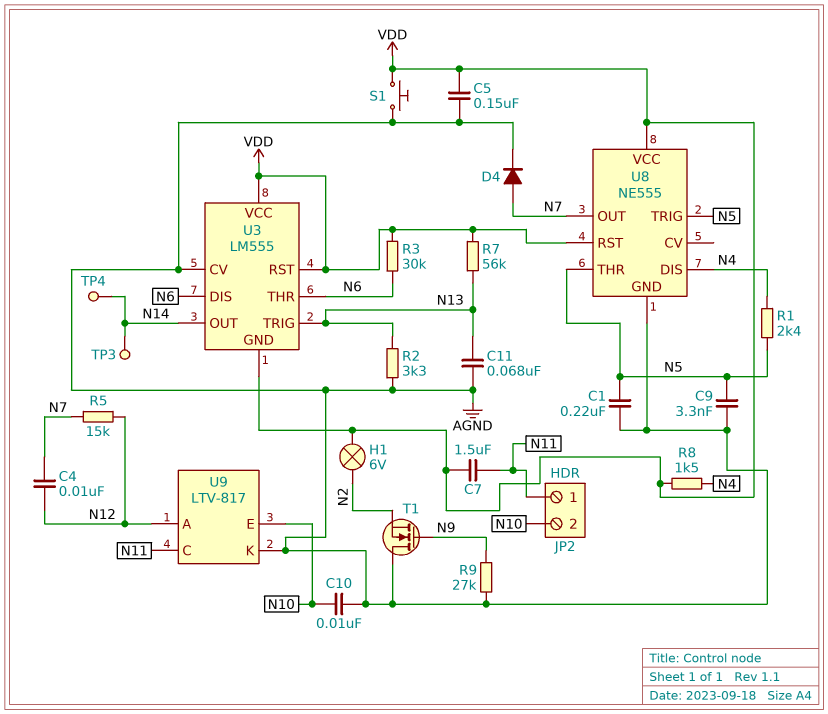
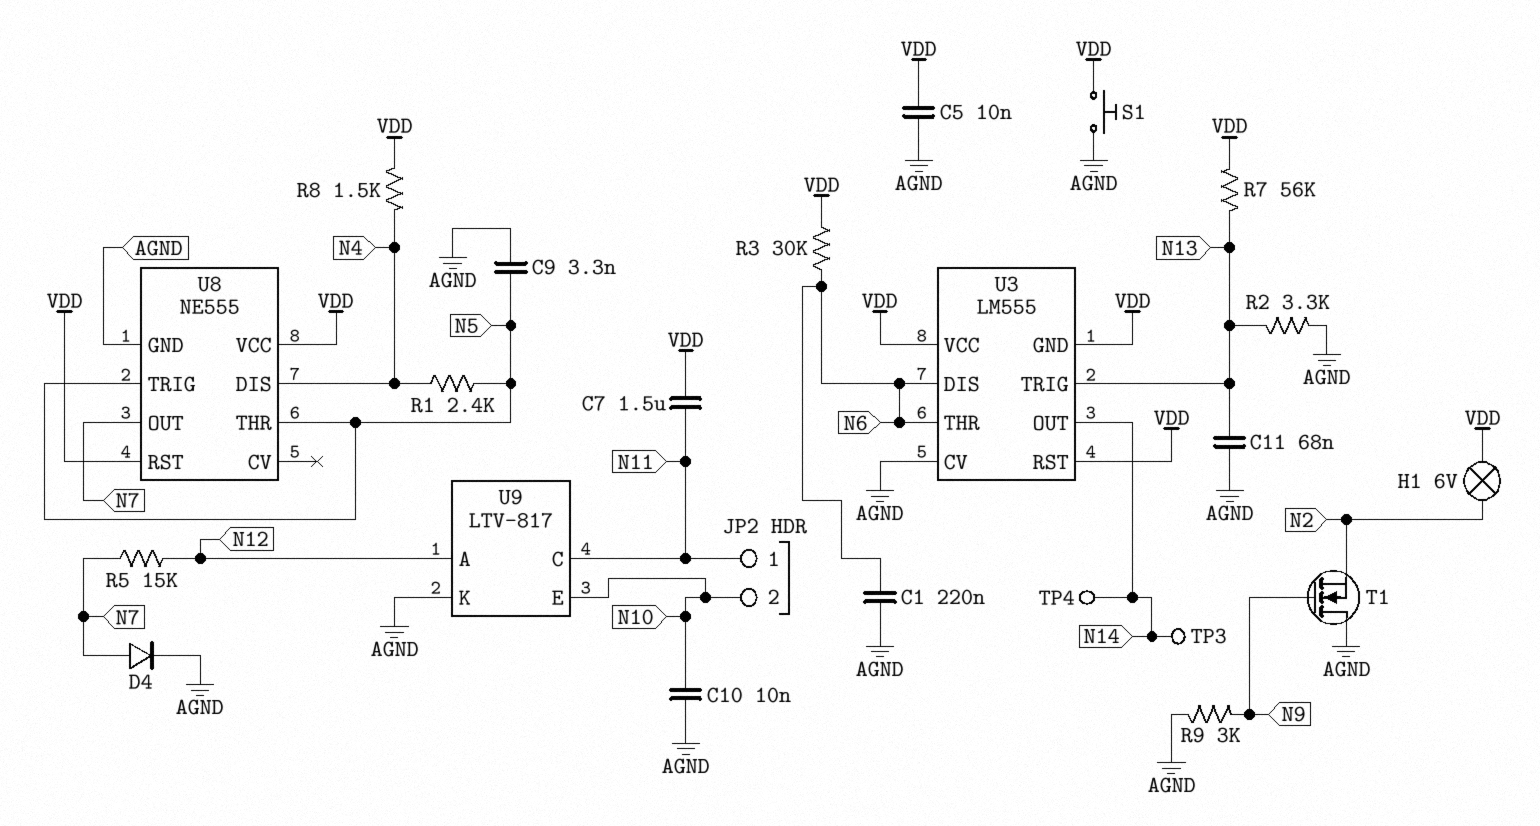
C1: 220nF (AGND, N5) -> 220nF (AGND, N6)
C4: 10nF (N7, N12) -> none
C5: 150nF (AGND, VDD) -> 10nF (AGND, VDD)
R9: 27k (AGND, N9) -> 3k (AGND, N9)

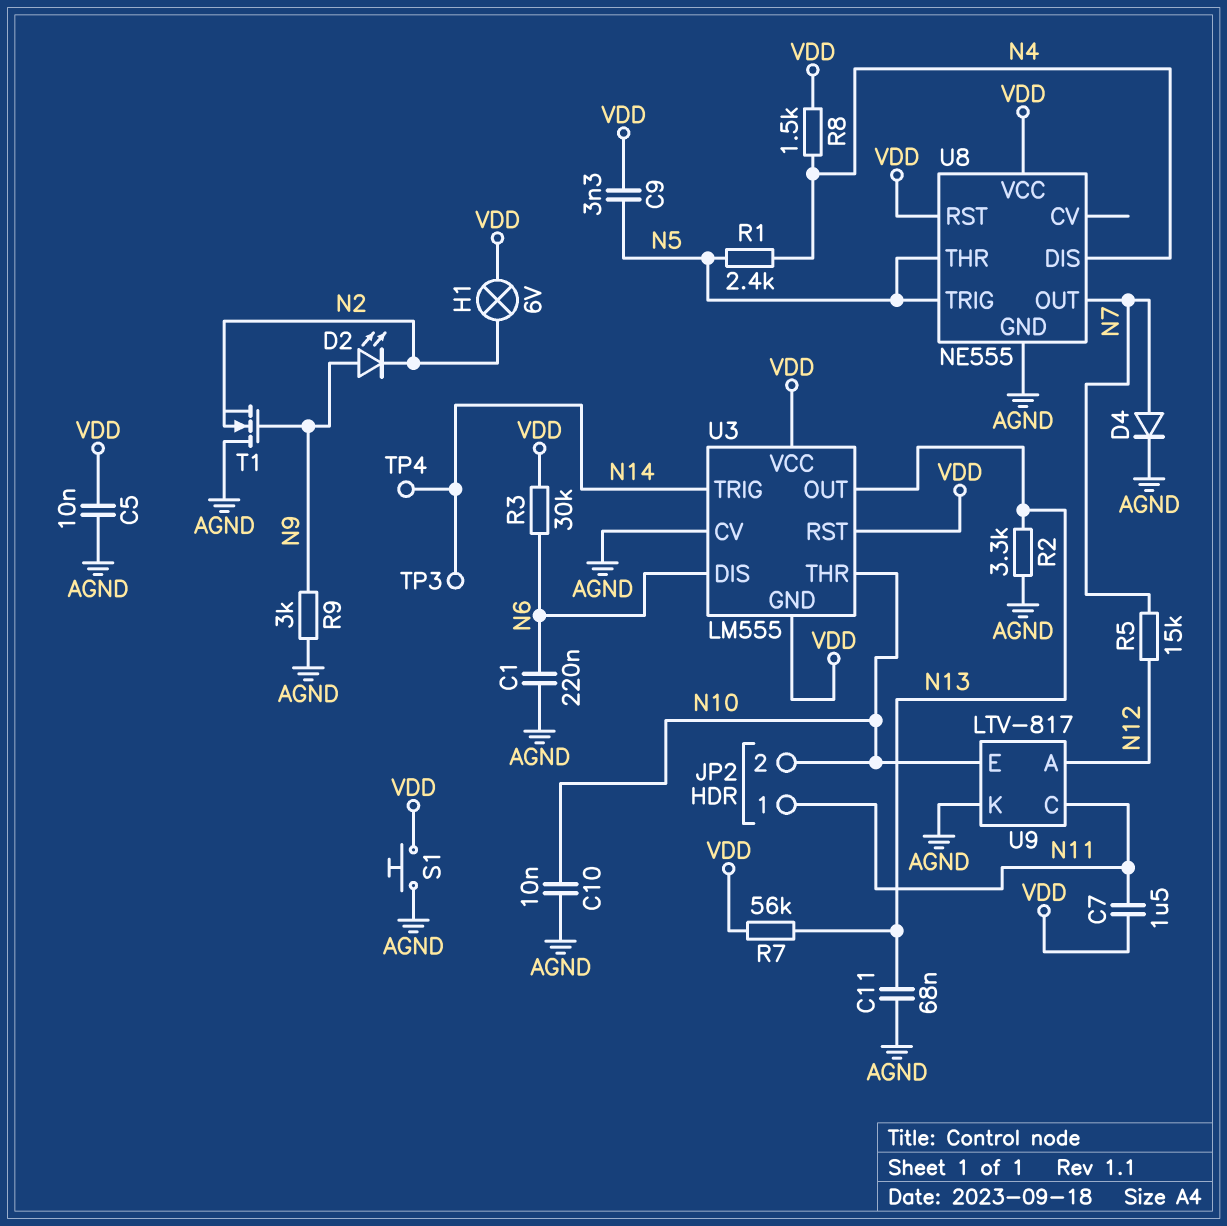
C9: 3.3nF (AGND, N5) -> 3.3nF (N5, VDD)
D2: none -> LED (A N9, K N2)
U3 pin OUT: N14 -> N13
U3 pin THR: N6 -> N10
U3 pin TRIG: N13 -> N14

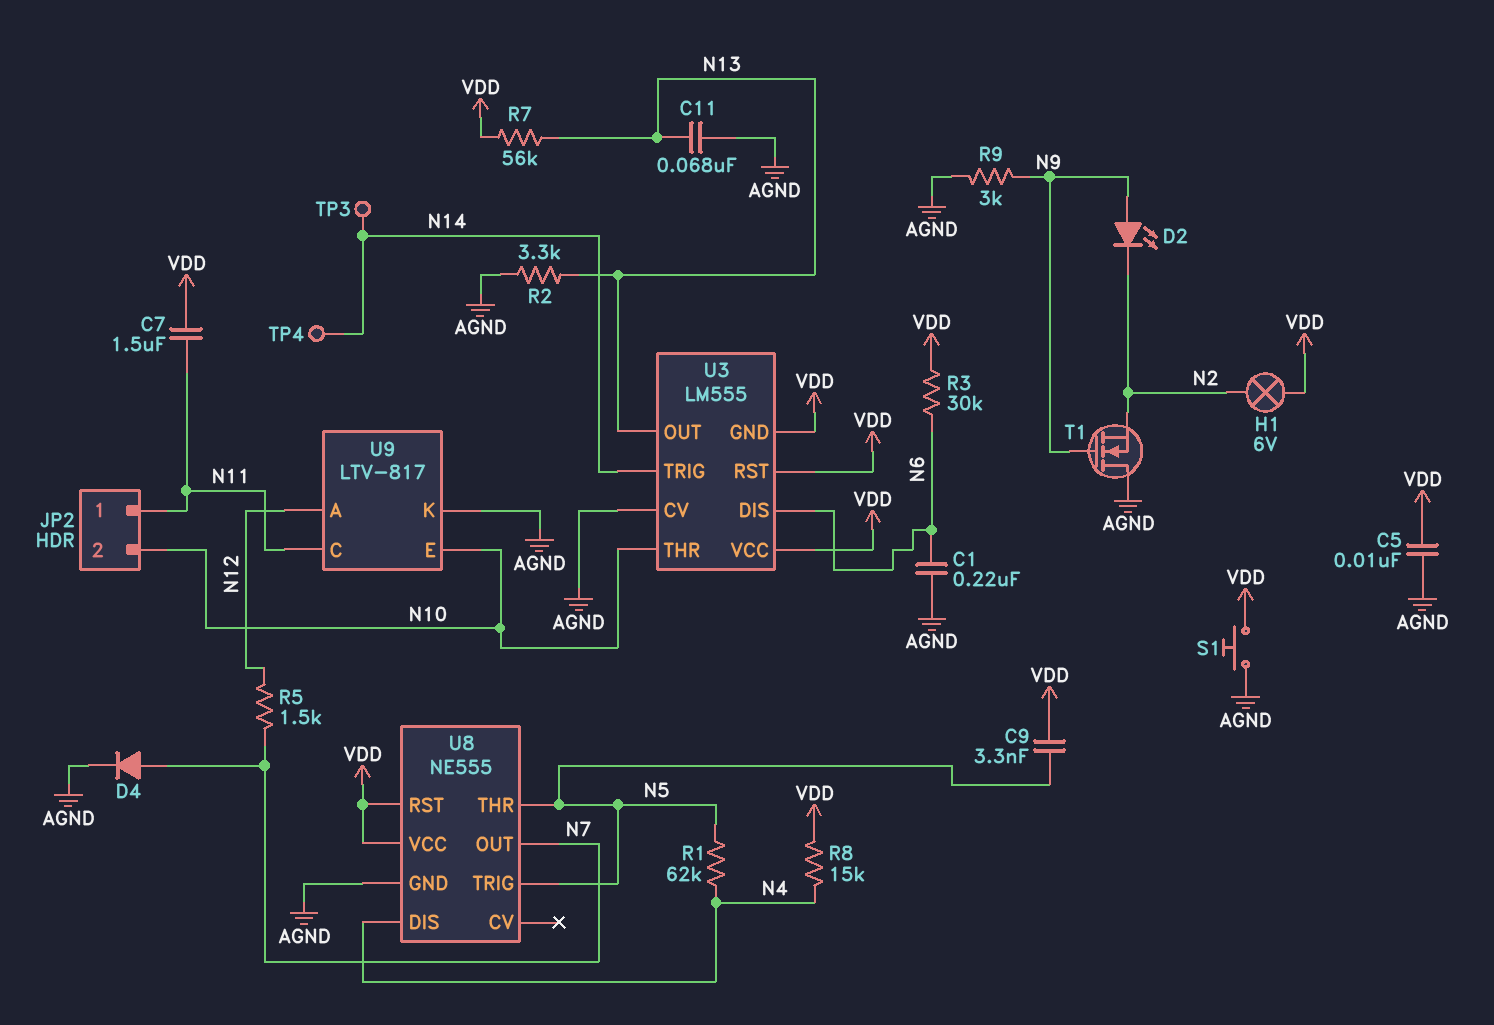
C10: 10nF (AGND, N10) -> none
R1: 2.4k (N4, N5) -> 62k (N4, N5)
R5: 15k (N7, N12) -> 1.5k (N7, N12)
R8: 1.5k (N4, VDD) -> 15k (N4, VDD)

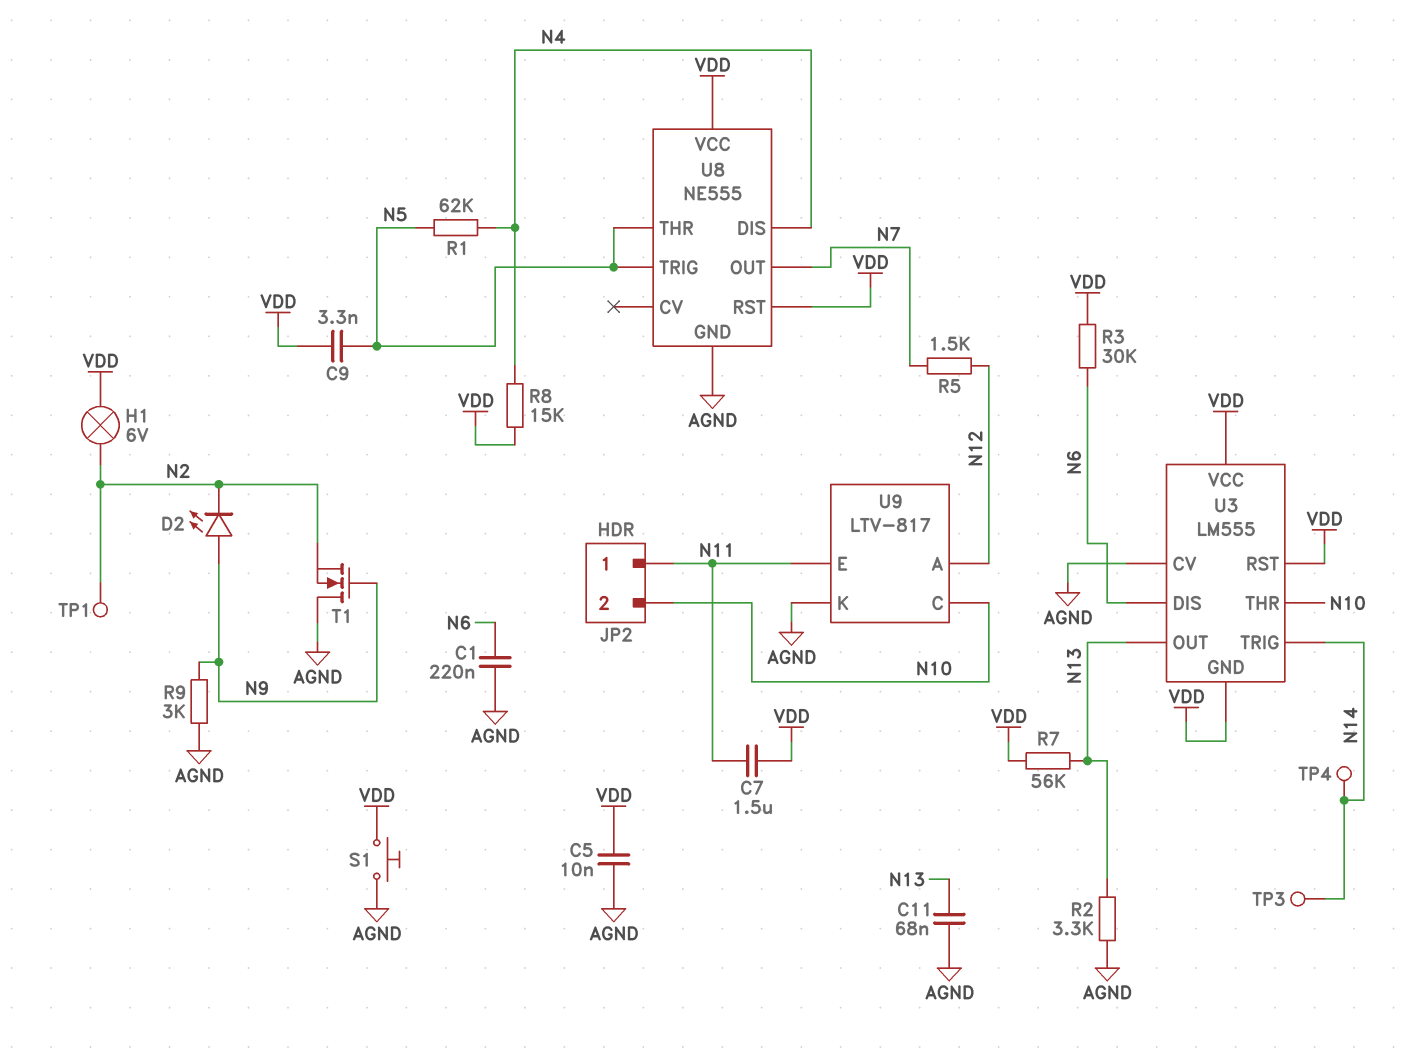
D4: diode (A N7, K AGND) -> none
TP1: none -> test point (N2)
U9 pin C: N11 -> N10
U9 pin E: N10 -> N11

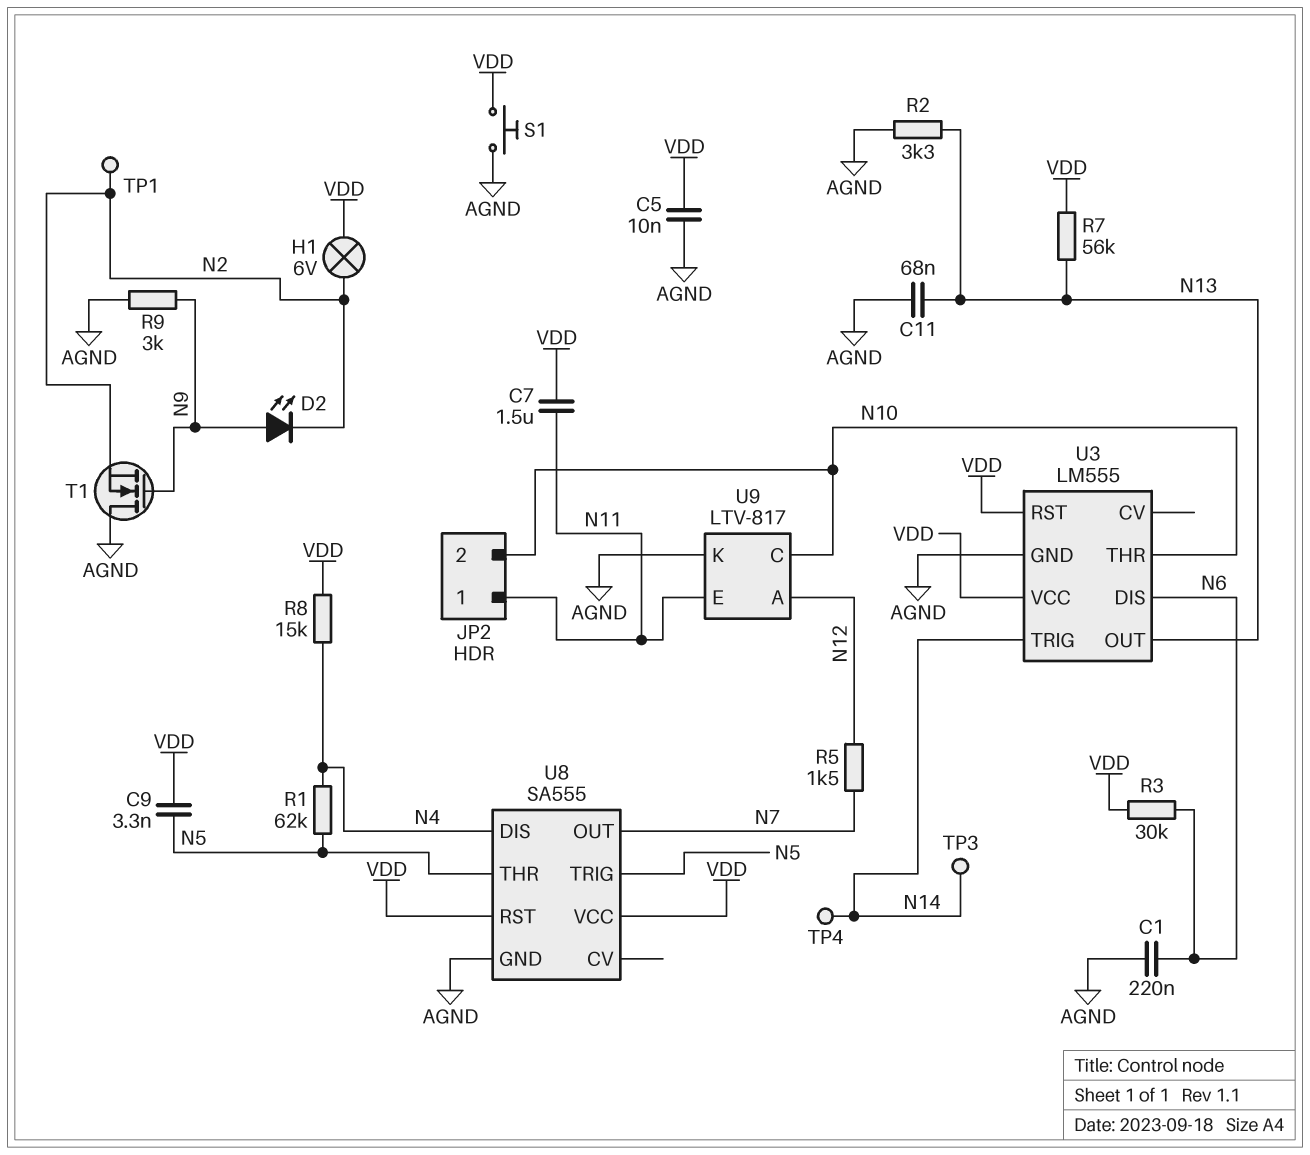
U3 pin CV: AGND -> none
U3 pin GND: VDD -> AGND
U8: NE555 -> SA555

